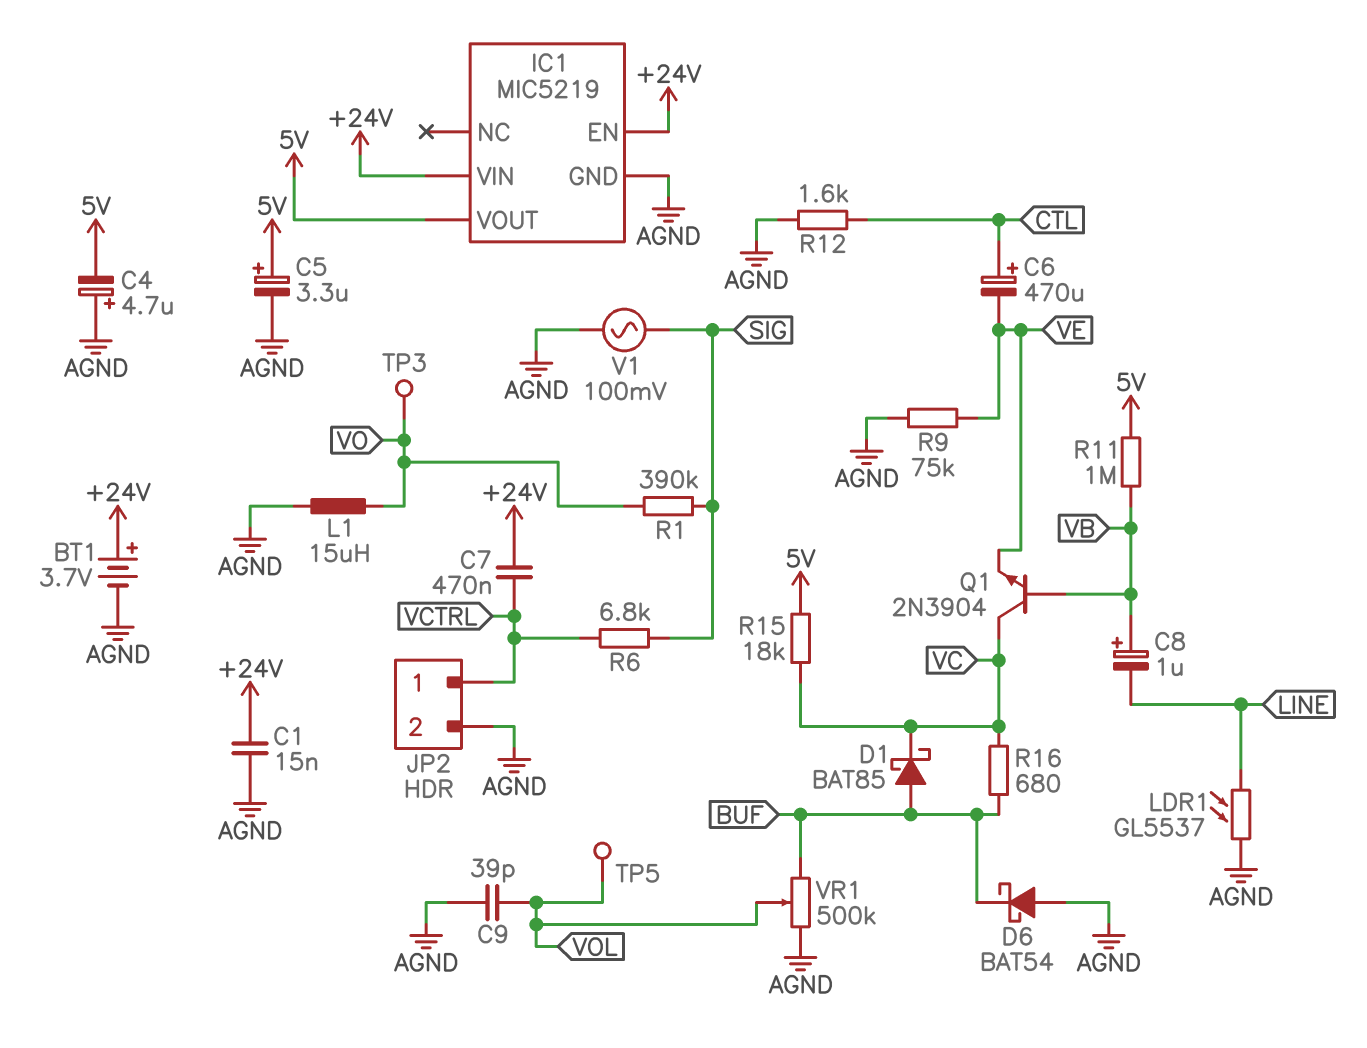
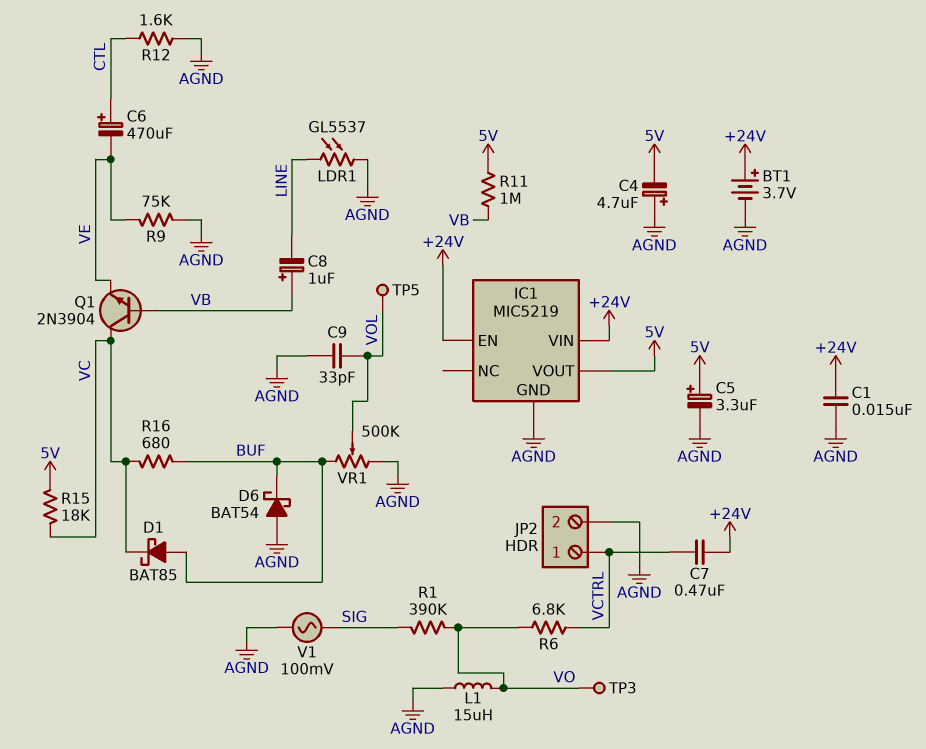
C9: 39pF (AGND, VOL) -> 33pF (AGND, VOL)
R6: 6.8k (SIG, VCTRL) -> 6.8k (VCTRL, VO)

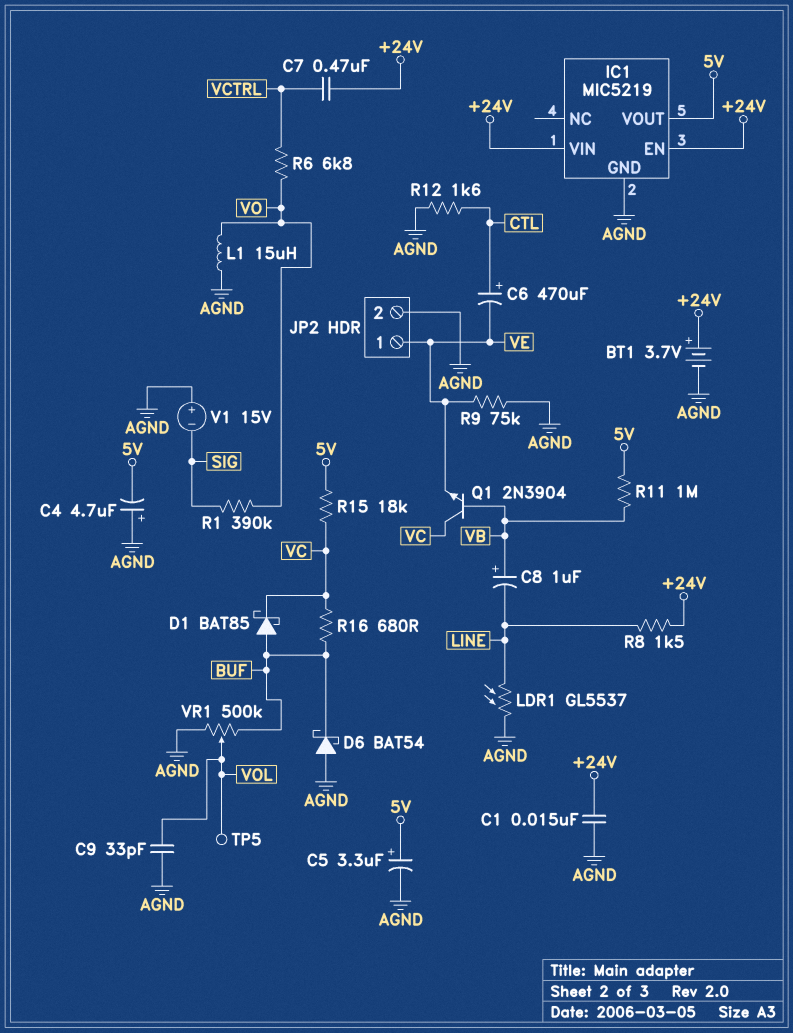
JP2 pin 1: VCTRL -> VE
R8: none -> 1.5k (+24V, LINE)
TP3: test point (VO) -> none
V1: AC 100mV (AGND, SIG) -> 15V (plus AGND, minus SIG)

